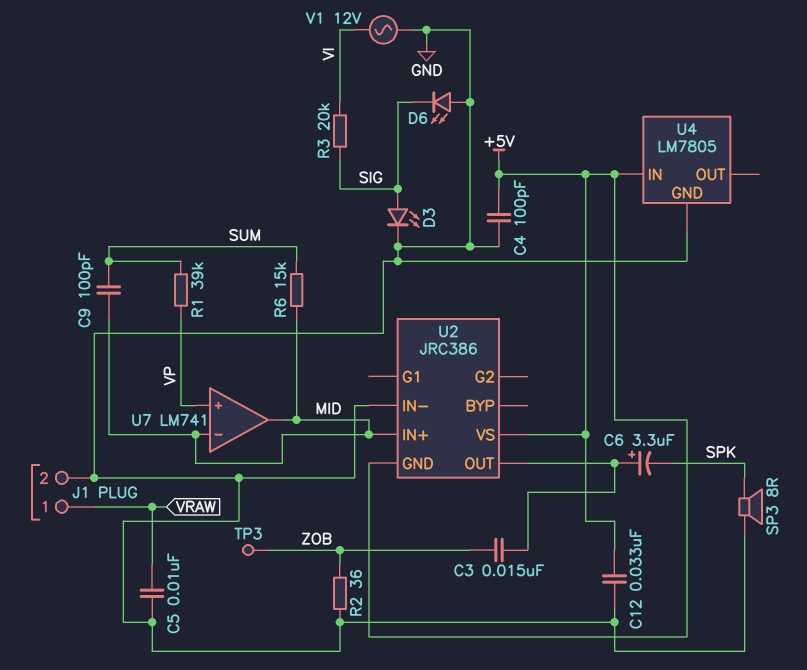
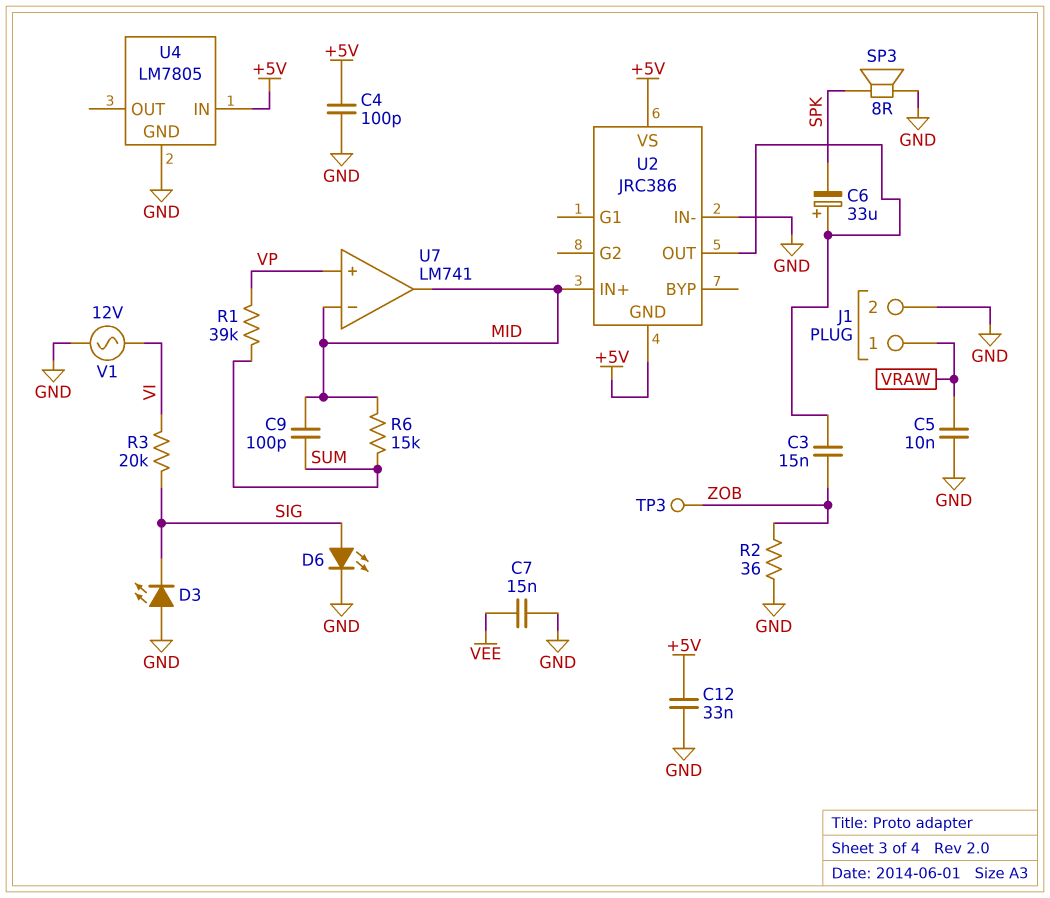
C6: 3.3uF (plus U2/OUT, minus SPK) -> 33uF (plus U2/OUT, minus SPK)
C7: none -> 15nF (GND, VEE)
D3: LED (A SIG, K GND) -> LED (A GND, K SIG)
D6: LED (A GND, K SIG) -> LED (A SIG, K GND)

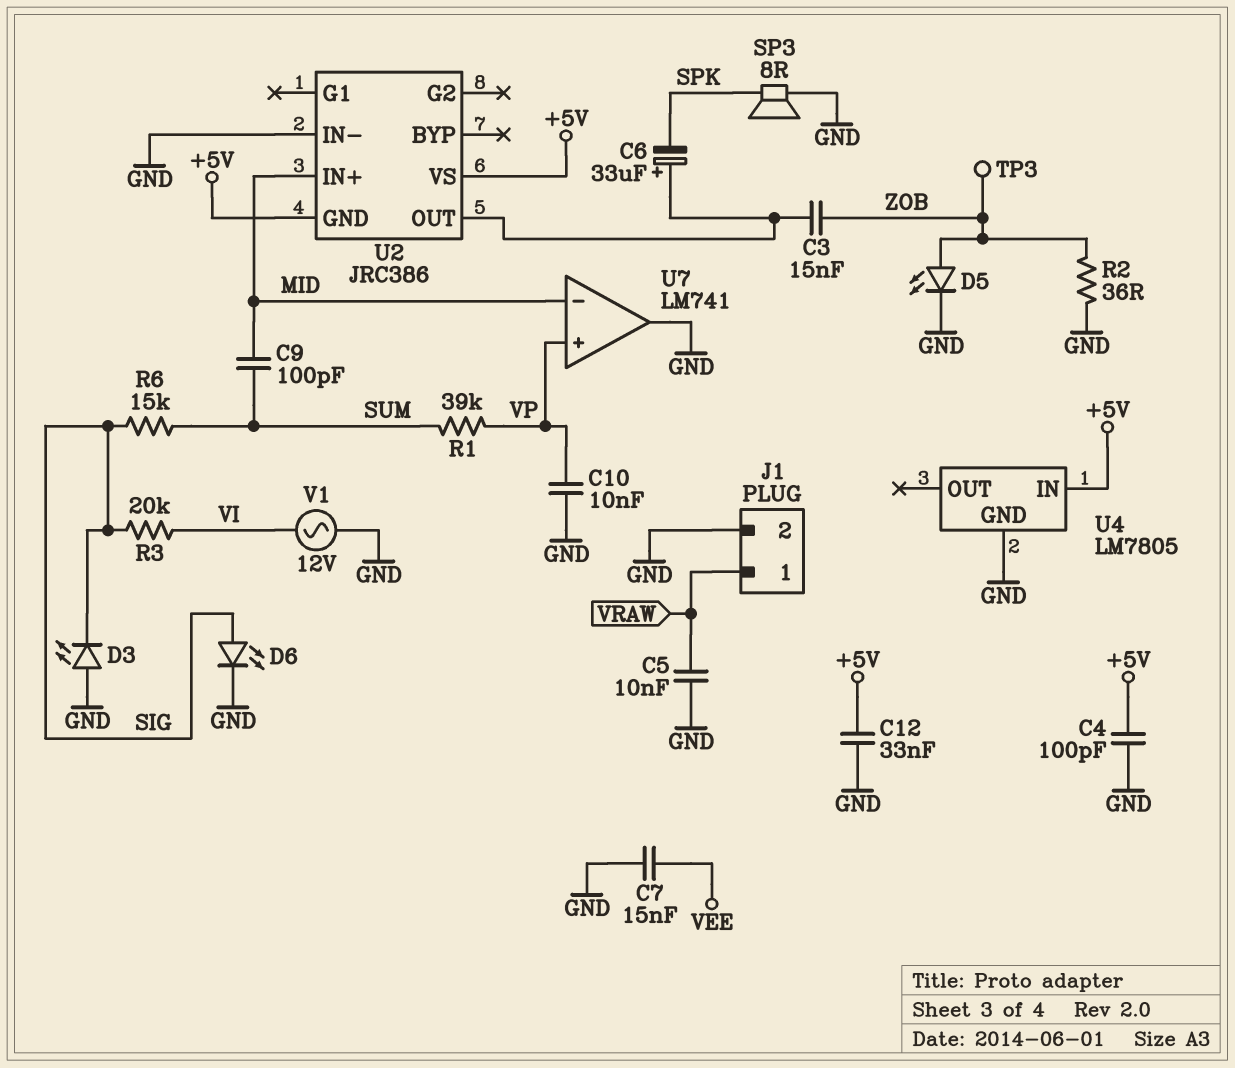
C10: none -> 10nF (GND, VP)
D5: none -> LED (A ZOB, K GND)
R6: 15k (MID, SUM) -> 15k (SIG, SUM)
U7 pin out: MID -> GND

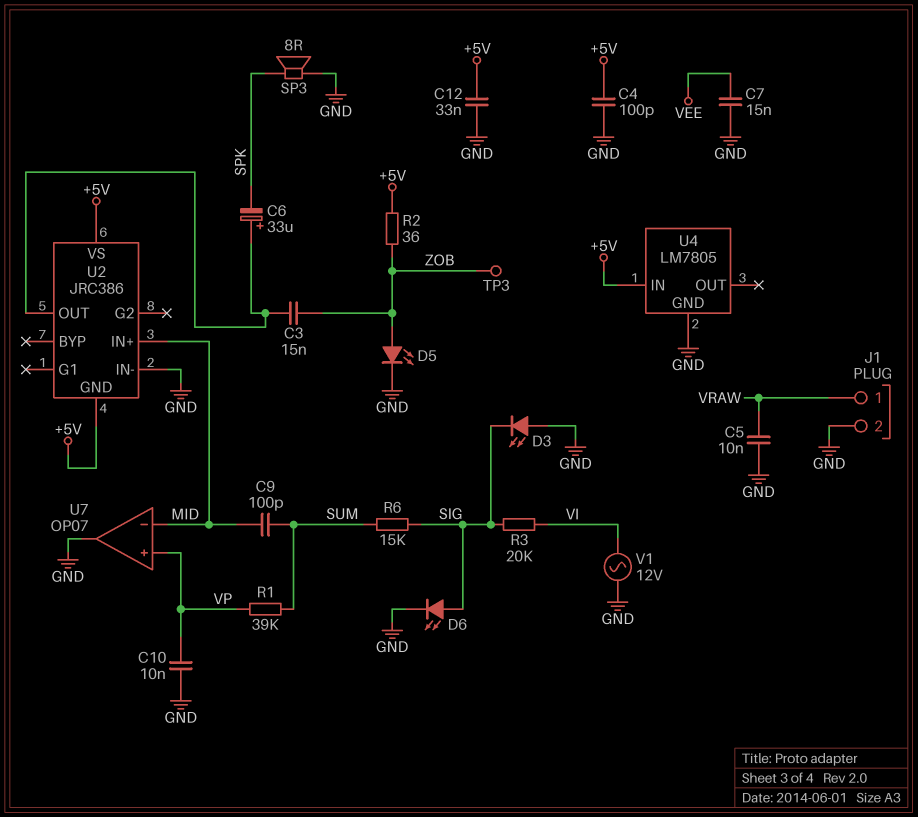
R2: 36 (GND, ZOB) -> 36 (+5V, ZOB)
U7: LM741 -> OP07

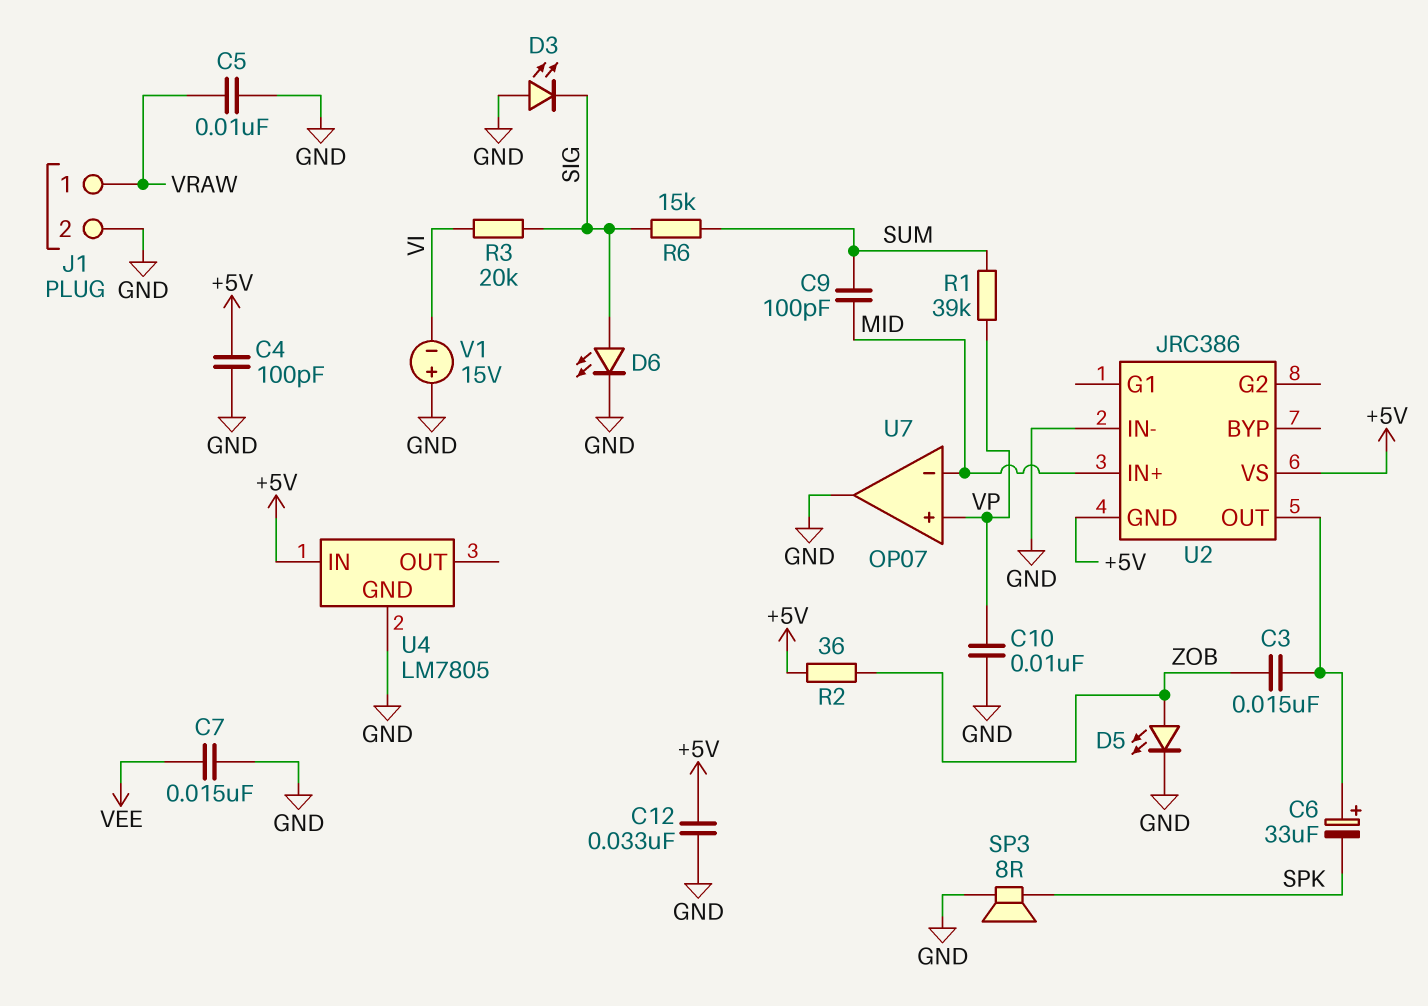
TP3: test point (ZOB) -> none
V1: AC 12V (GND, VI) -> 15V (plus GND, minus VI)

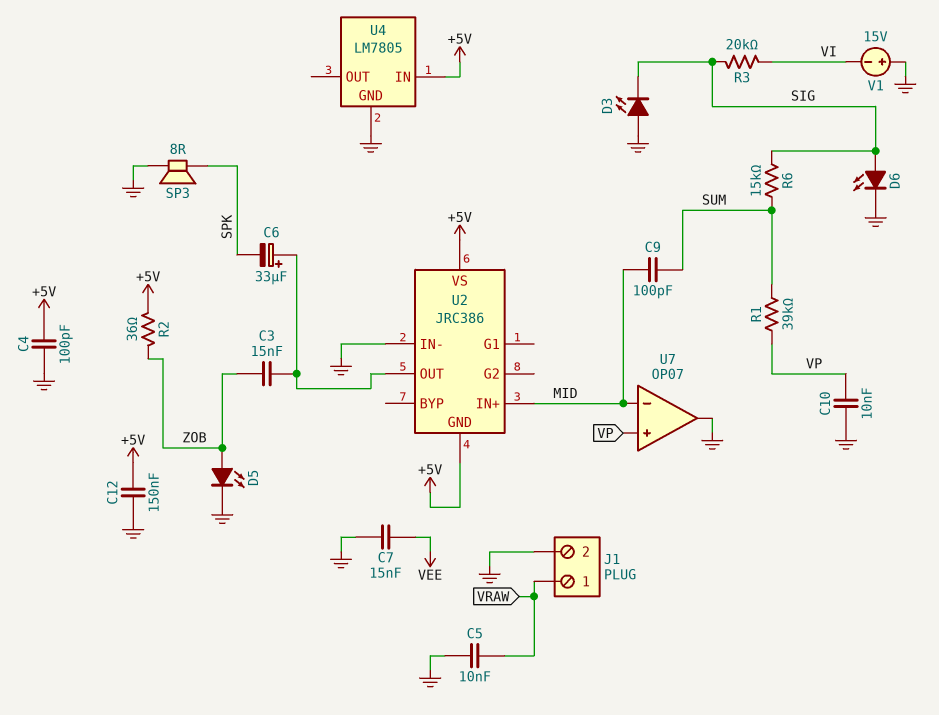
C12: 33nF (+5V, GND) -> 150nF (+5V, GND)

